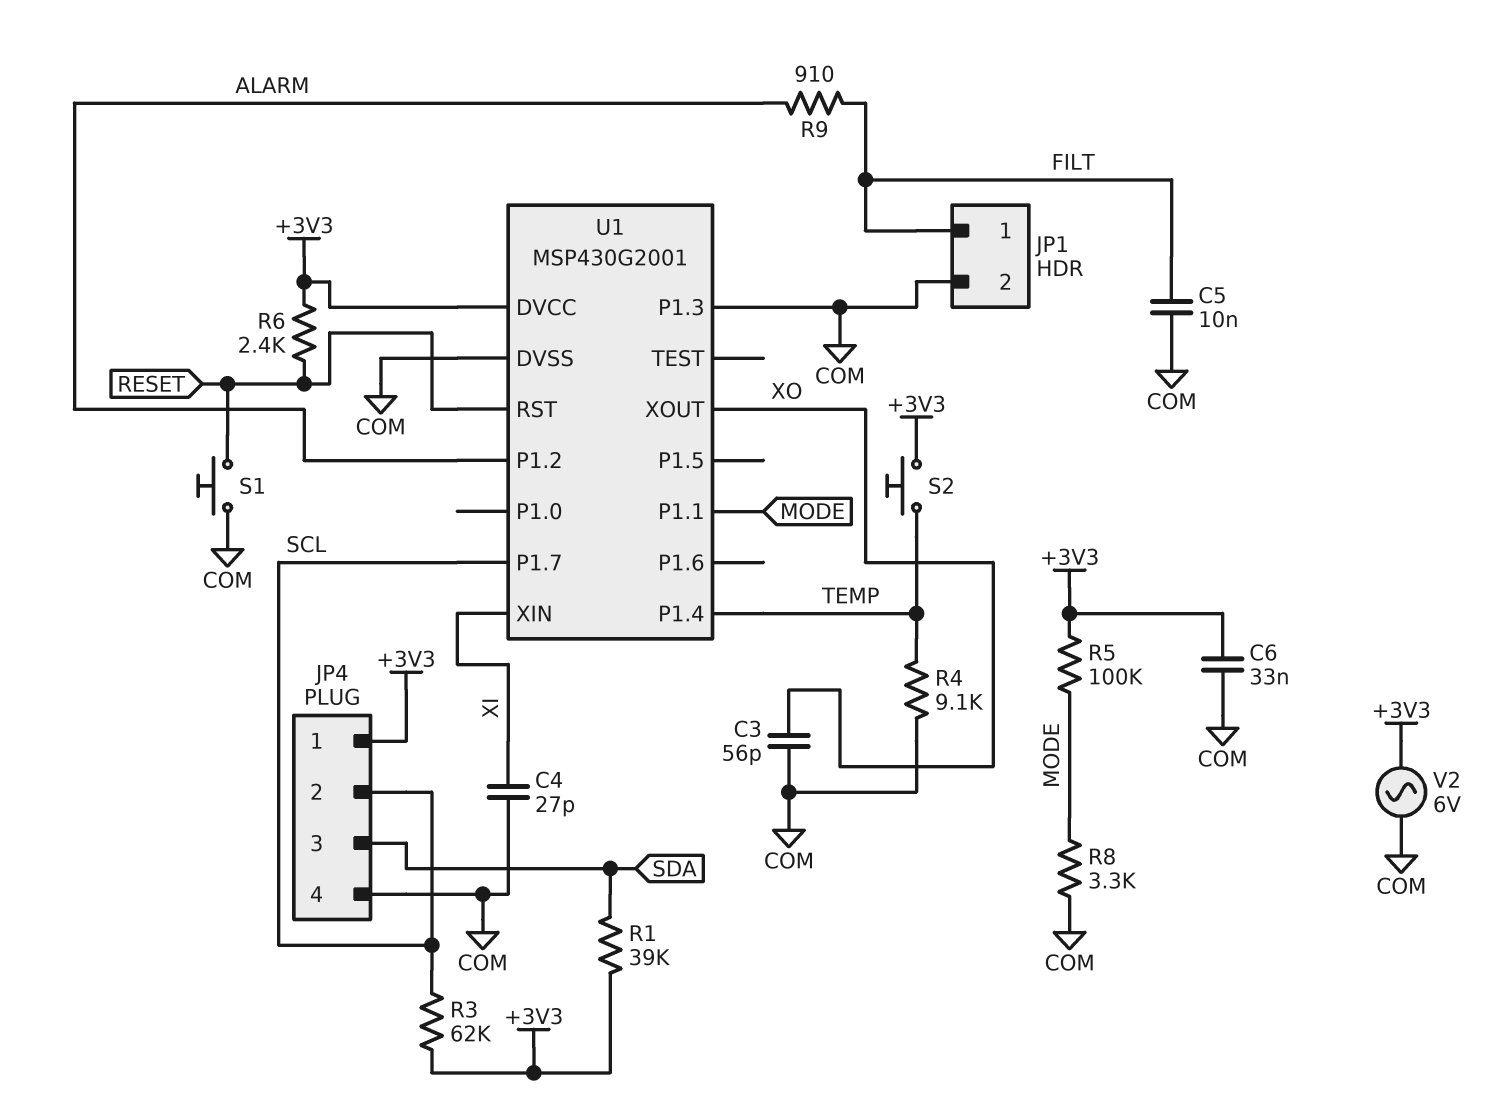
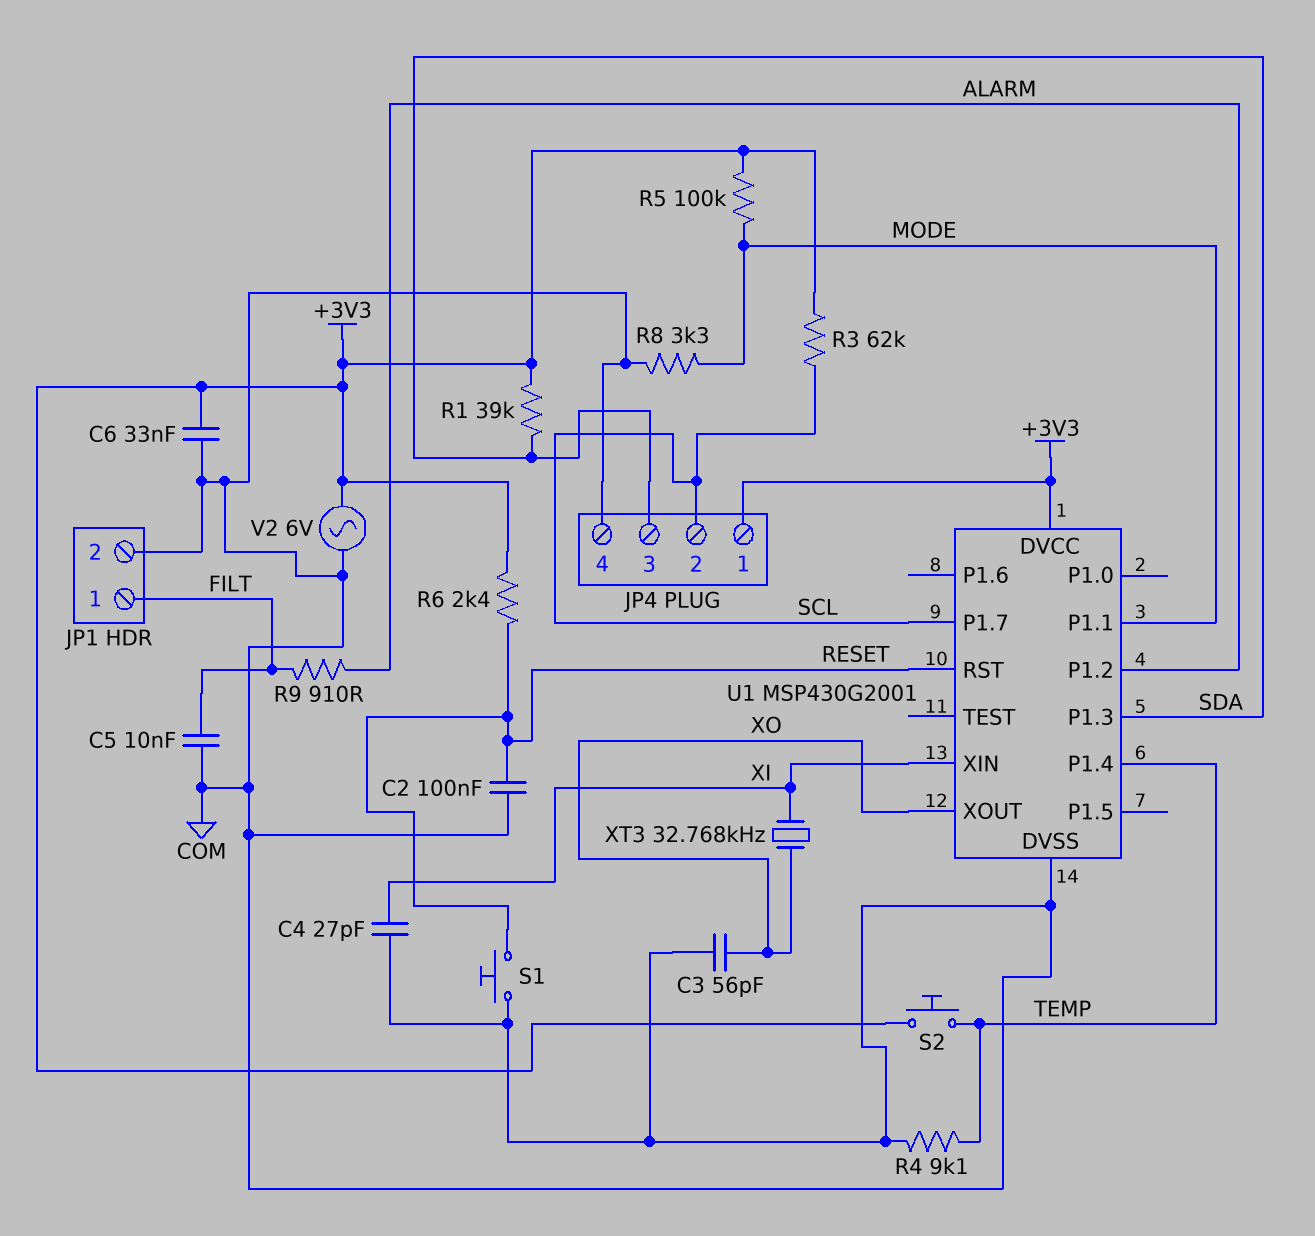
C2: none -> 100nF (COM, RESET)
U1 pin P1.3: COM -> SDA
XT3: none -> 32.768kHz (XI, XO)

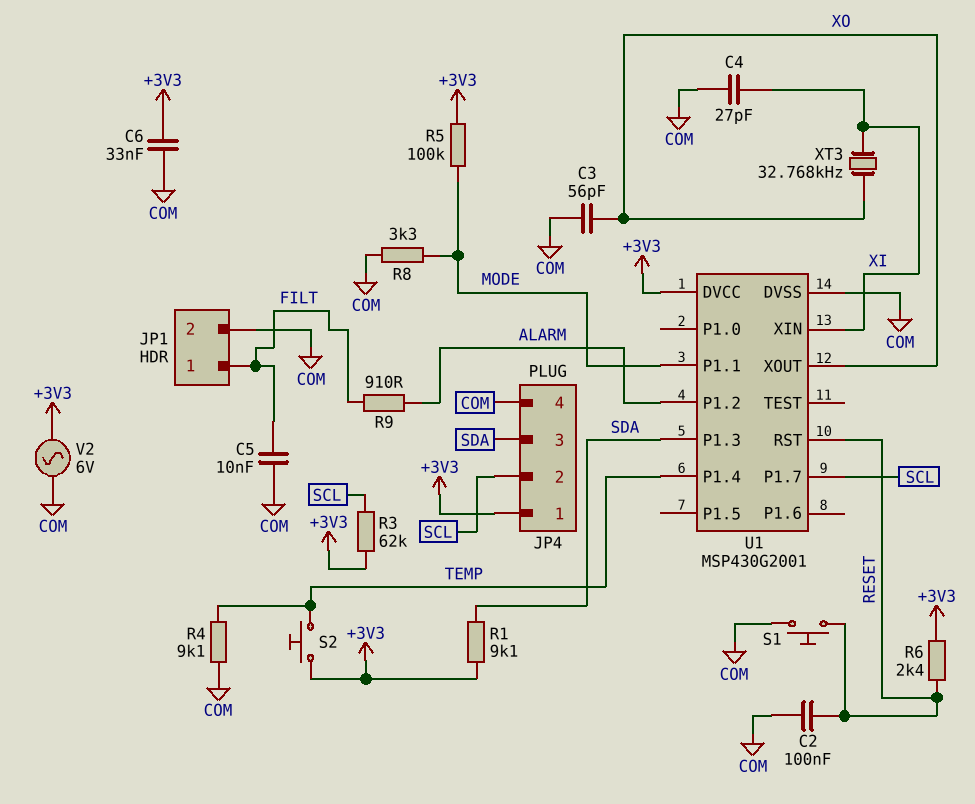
R1: 39k (+3V3, SDA) -> 9.1k (+3V3, SDA)

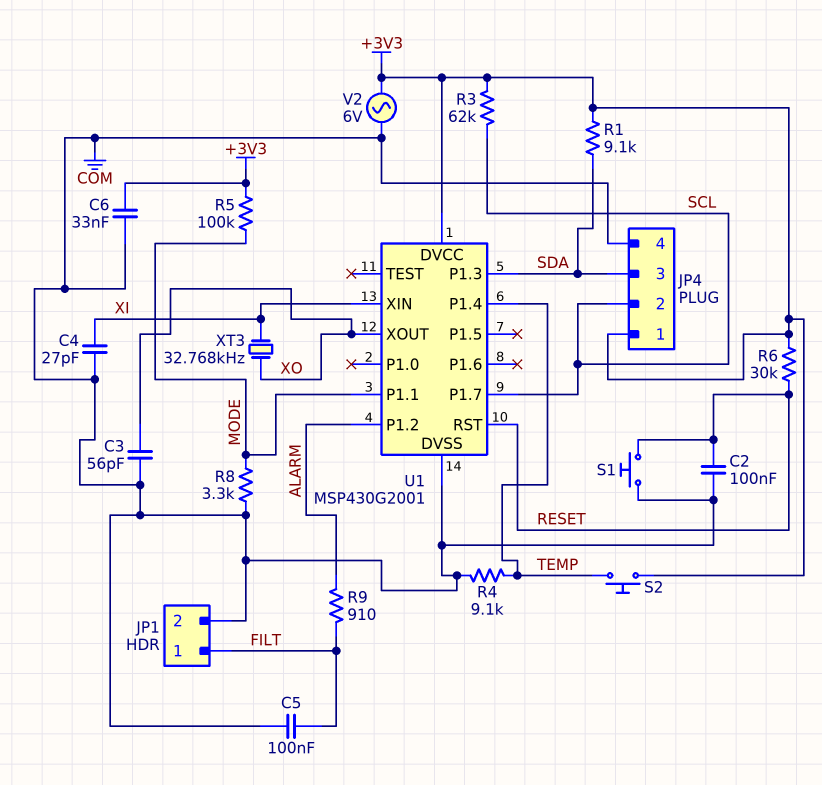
C5: 10nF (COM, FILT) -> 100nF (COM, FILT)
R6: 2.4k (+3V3, RESET) -> 30k (+3V3, RESET)

